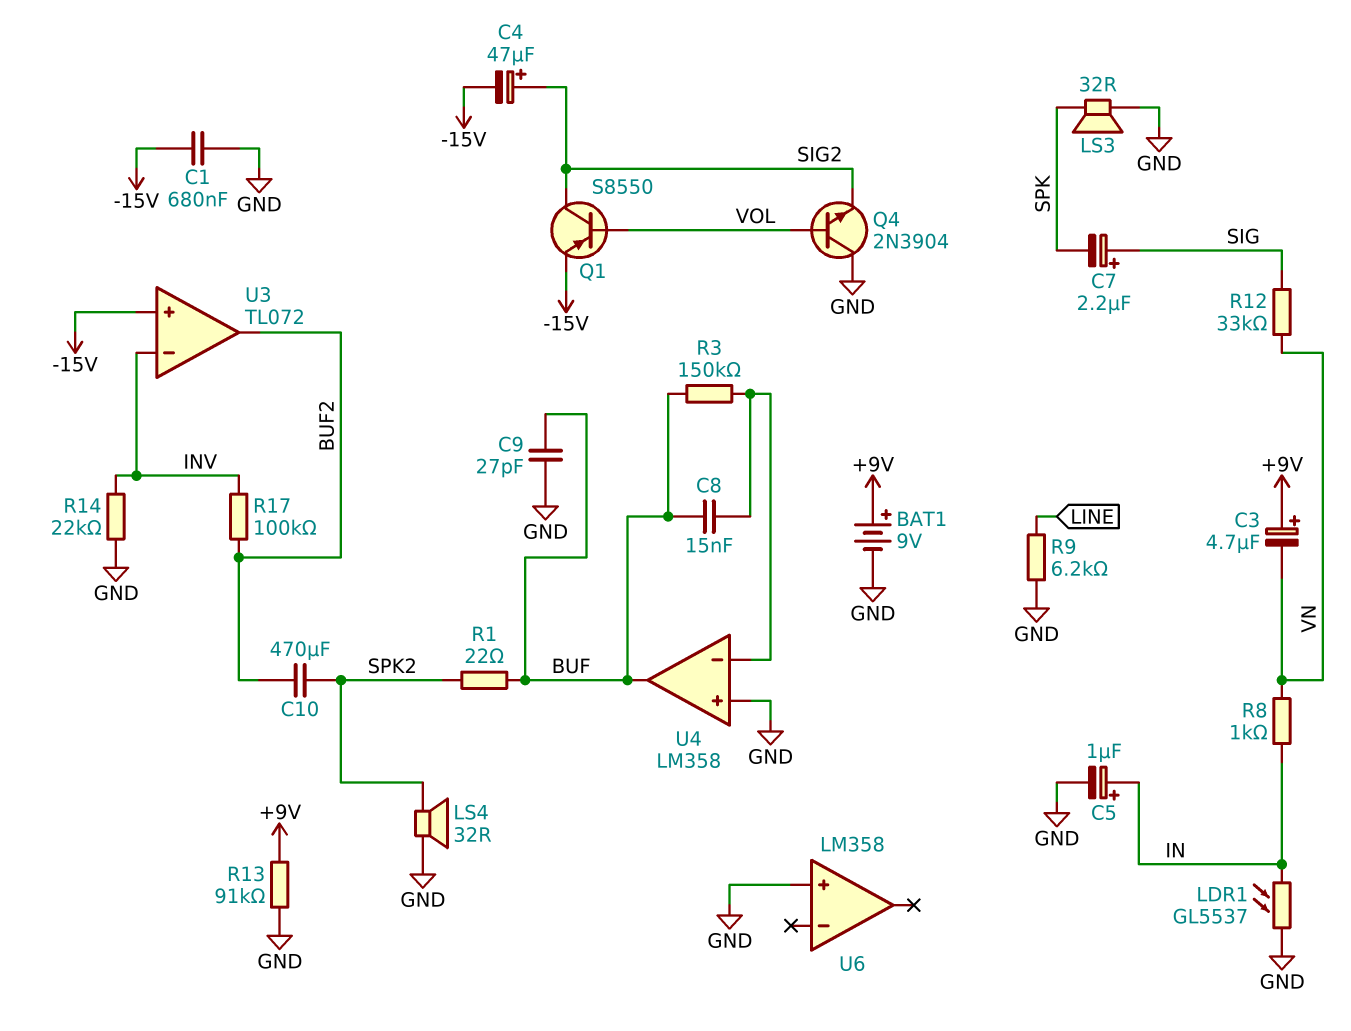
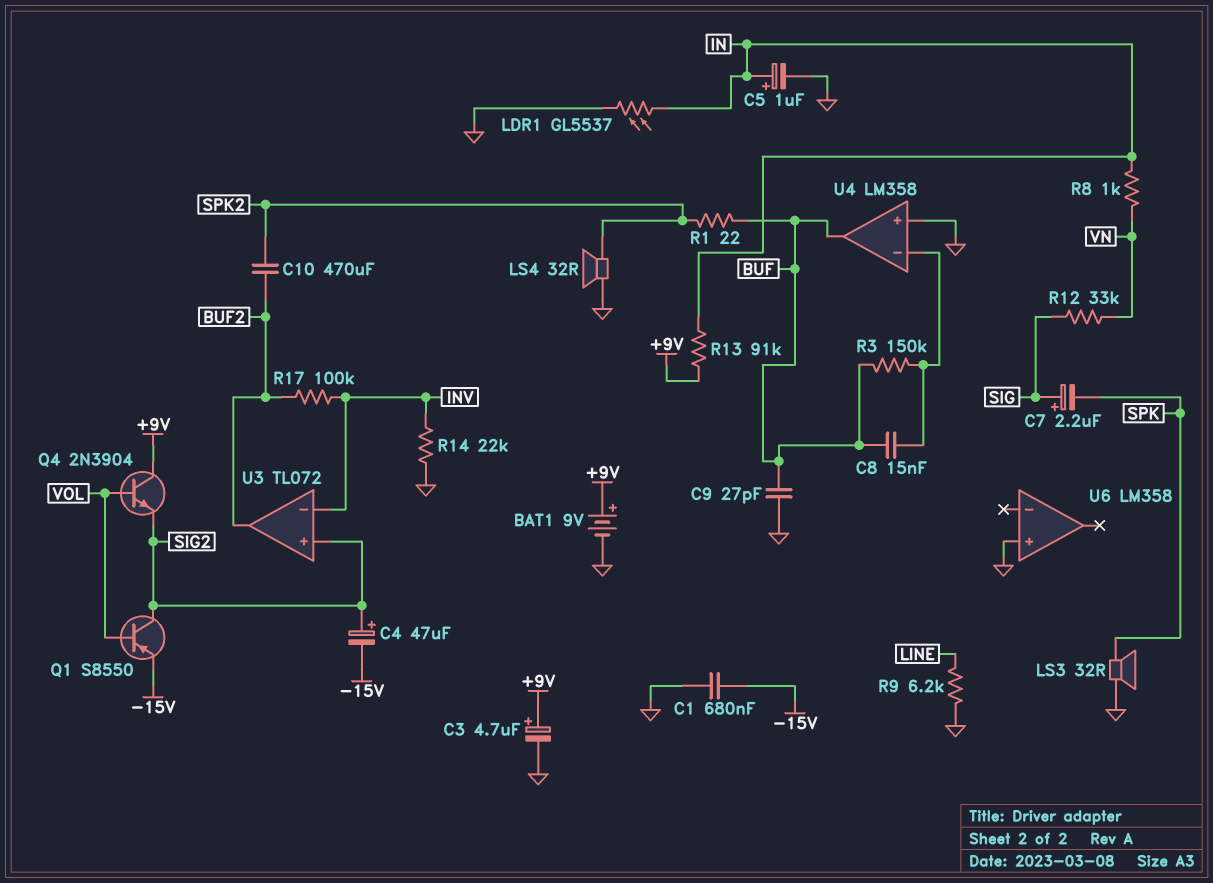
C3: 4.7uF (plus +9V, minus VN) -> 4.7uF (plus +9V, minus GND)
Q4: NPN 2N3904 (B VOL, C GND, E SIG2) -> NPN 2N3904 (B VOL, C +9V, E SIG2)
R13: 91k (+9V, GND) -> 91k (+9V, IN)
U3 pin in+: -15V -> SIG2

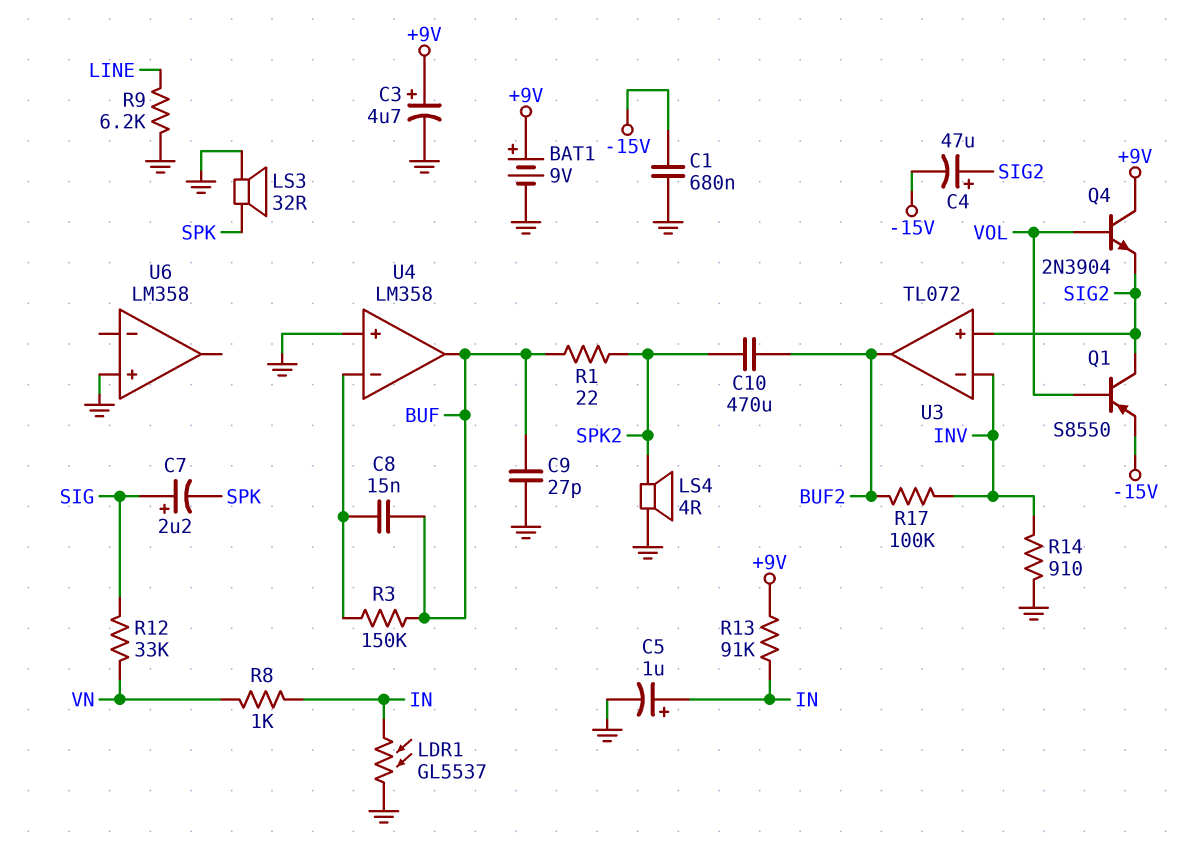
LS4: speaker 32R (GND, SPK2) -> speaker 4R (GND, SPK2)
R14: 22k (GND, INV) -> 910 (GND, INV)

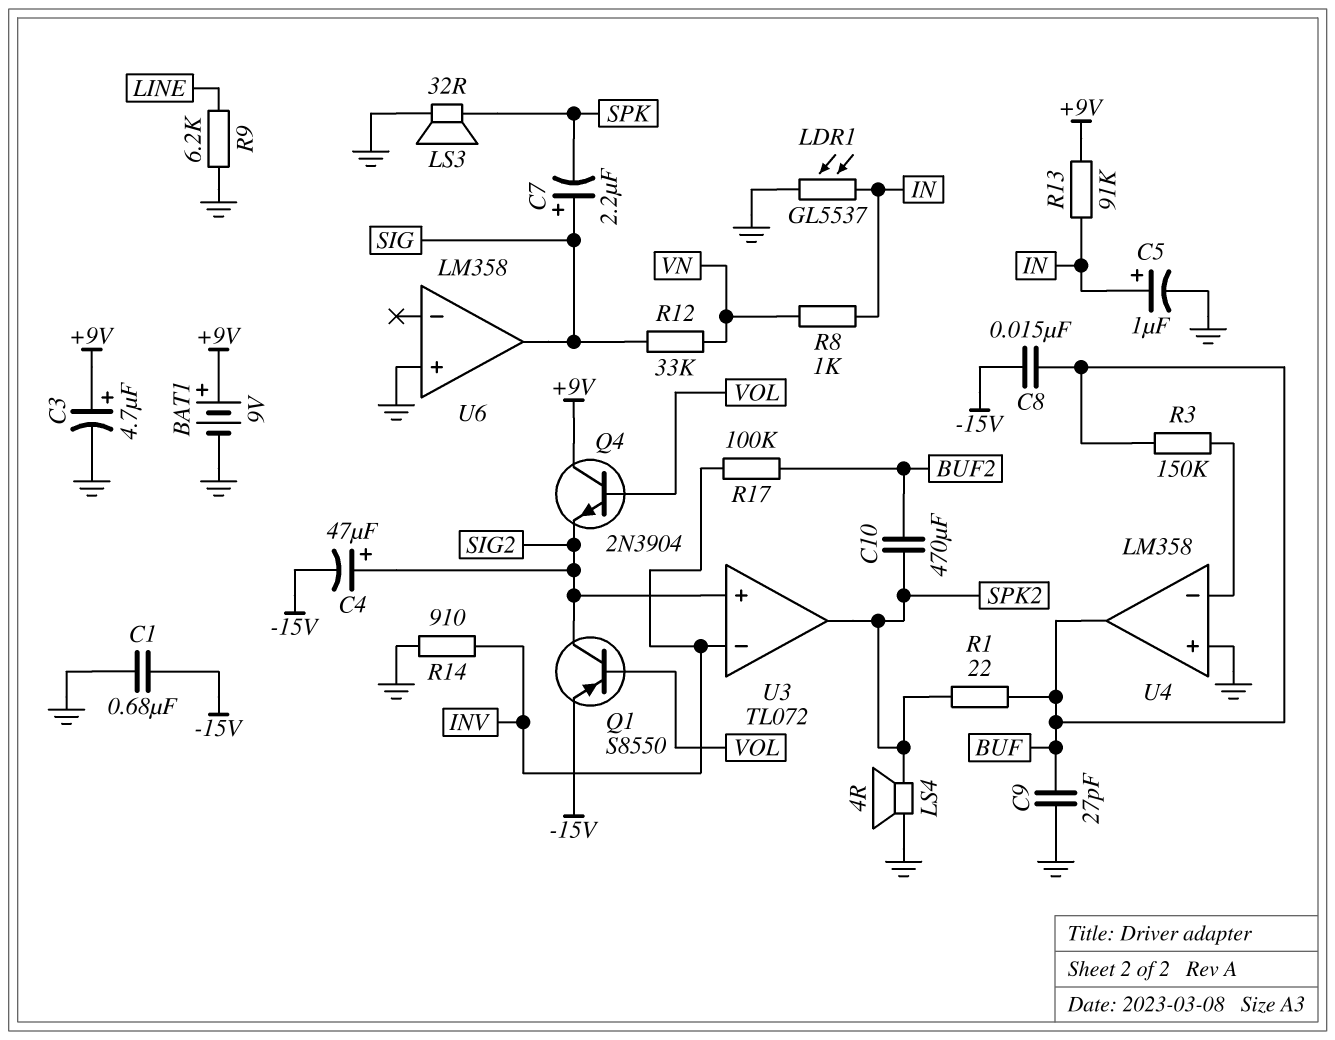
C8: 15nF (BUF, U4/in-) -> 15nF (-15V, BUF)
U3 pin out: BUF2 -> SPK2
U6 pin out: none -> SIG

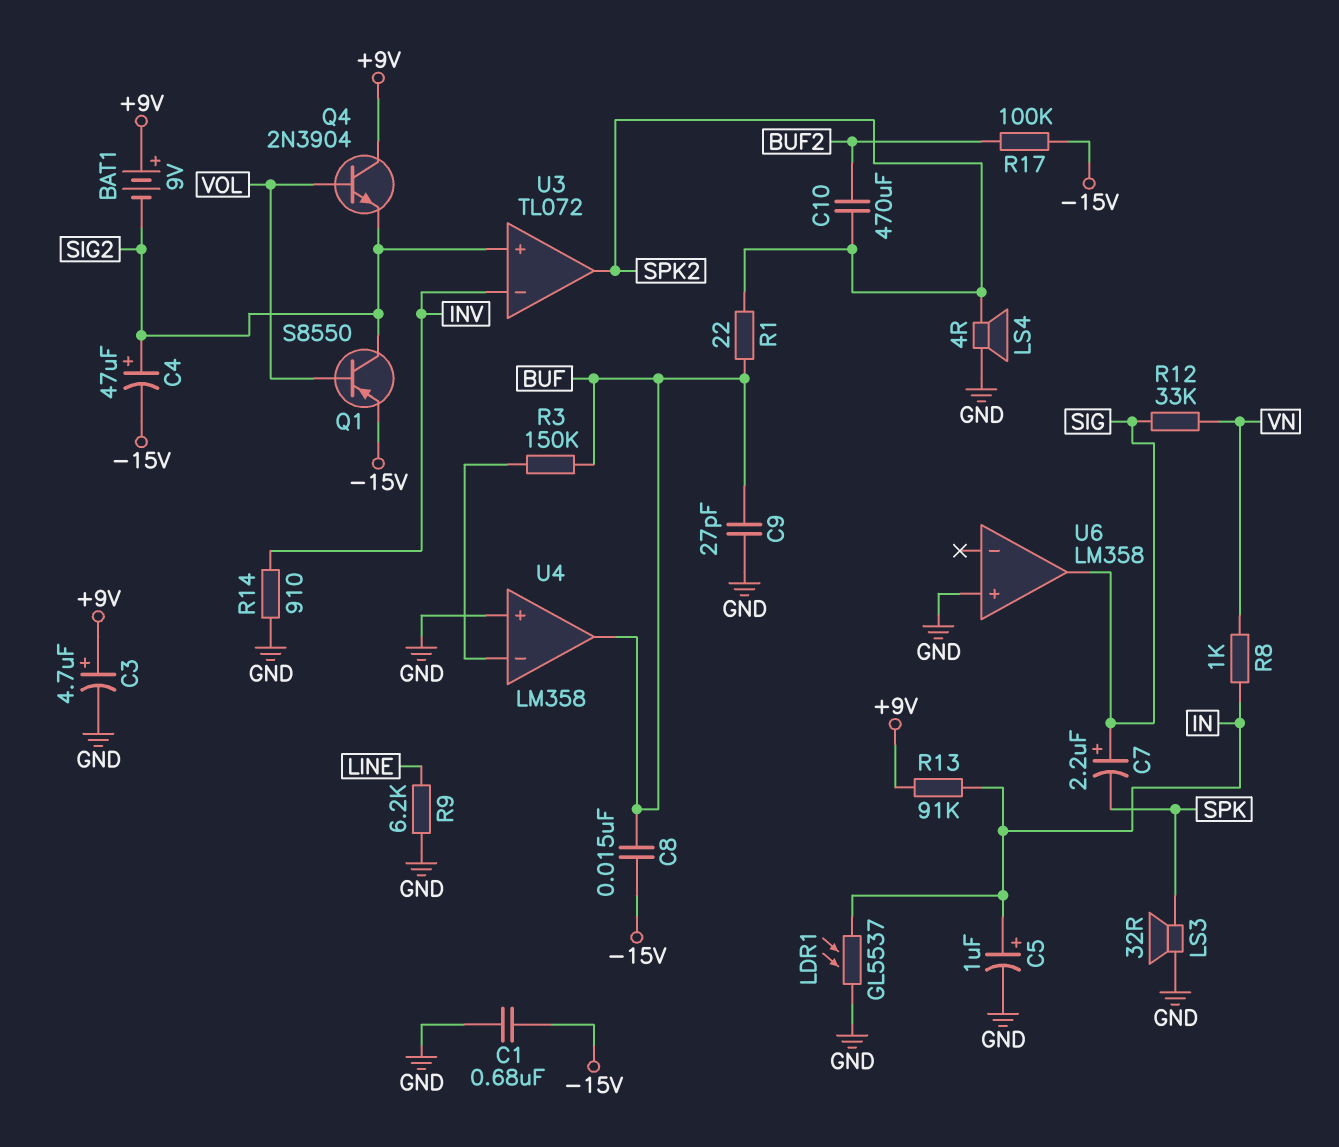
BAT1: 9V (plus +9V, minus GND) -> 9V (plus +9V, minus SIG2)
R17: 100k (BUF2, INV) -> 100k (-15V, BUF2)

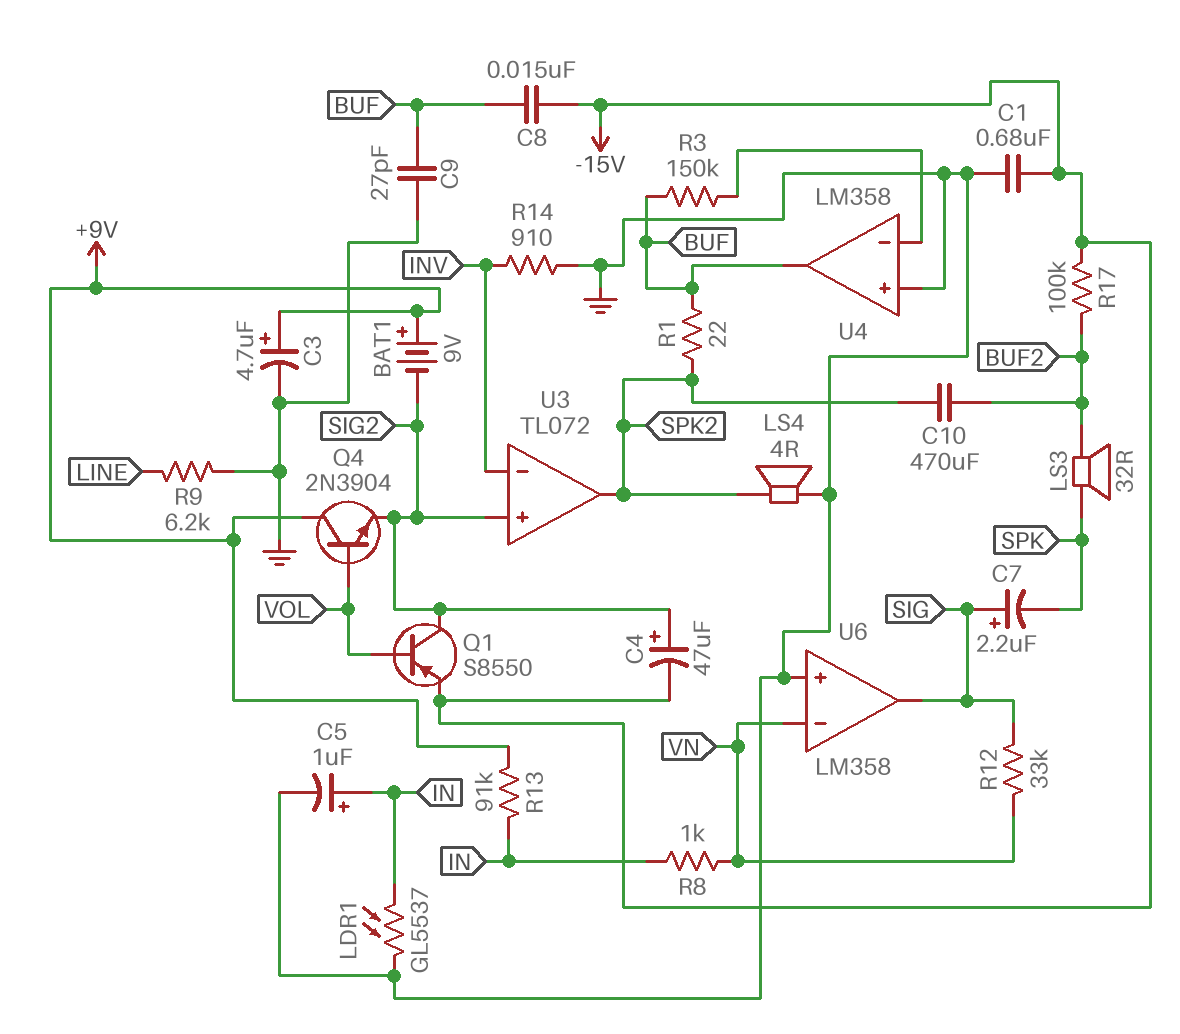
LS3: speaker 32R (GND, SPK) -> speaker 32R (BUF2, SPK)
U6 pin in-: none -> VN

